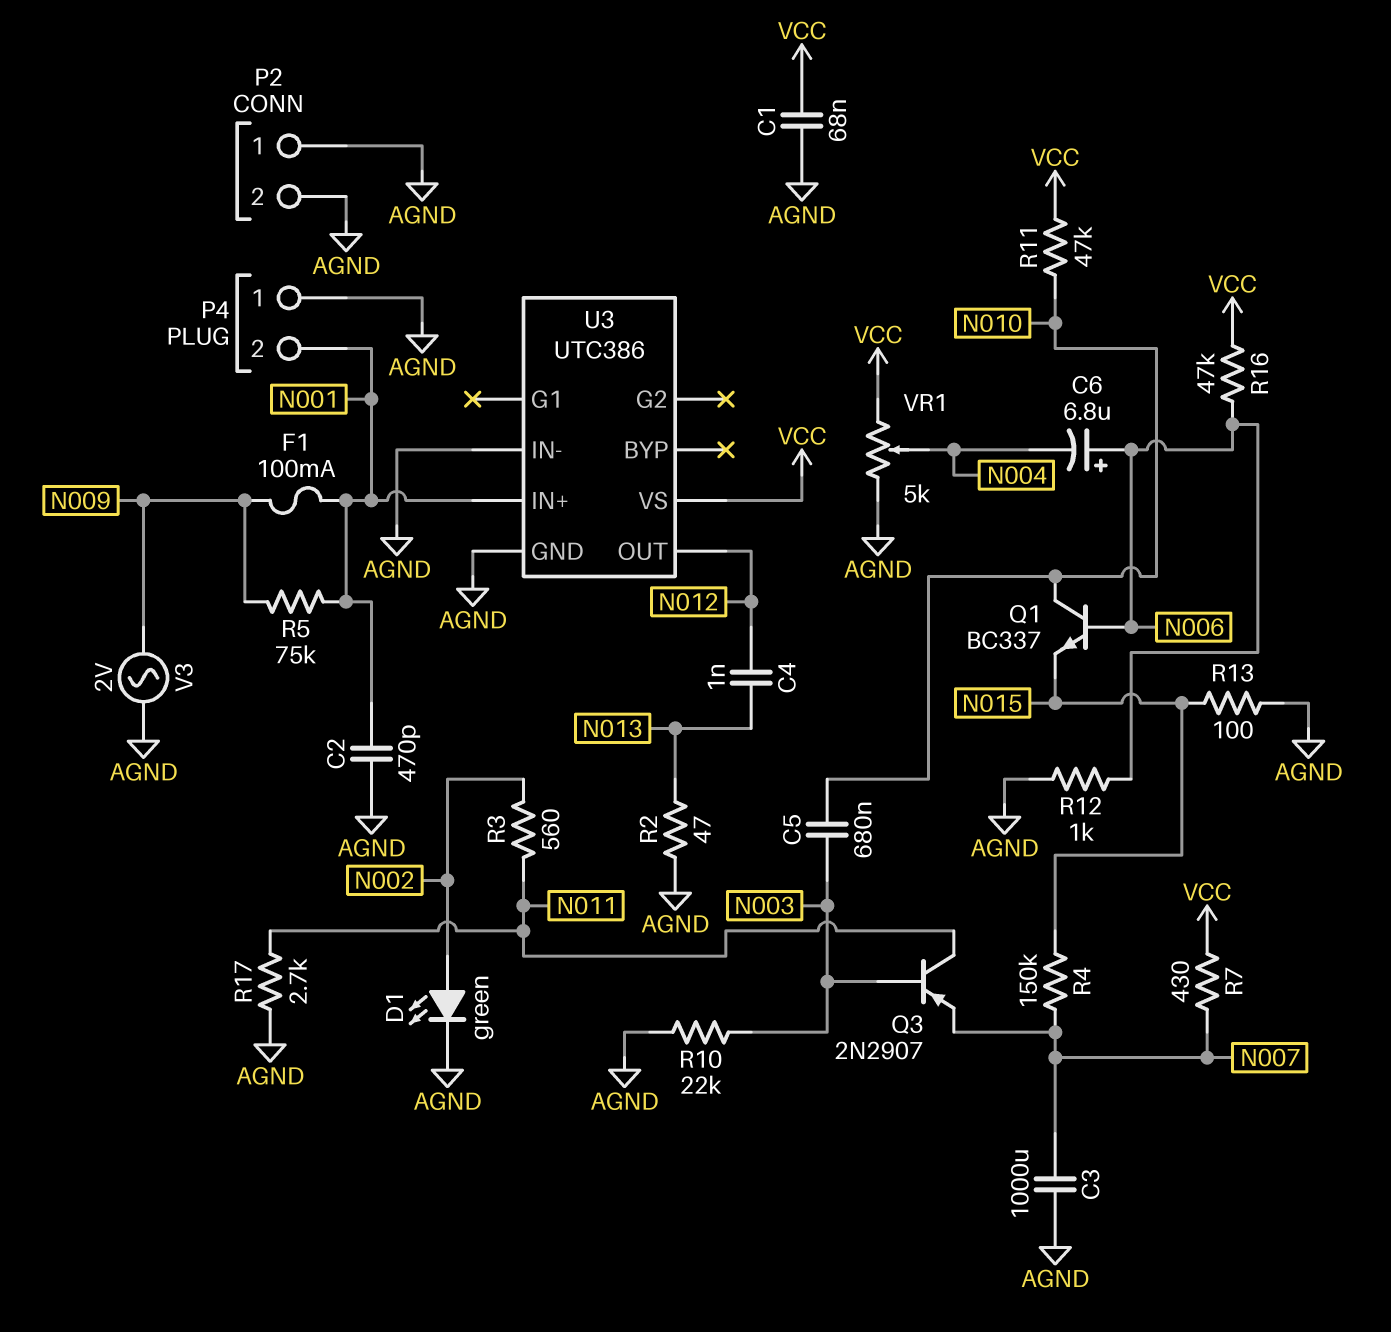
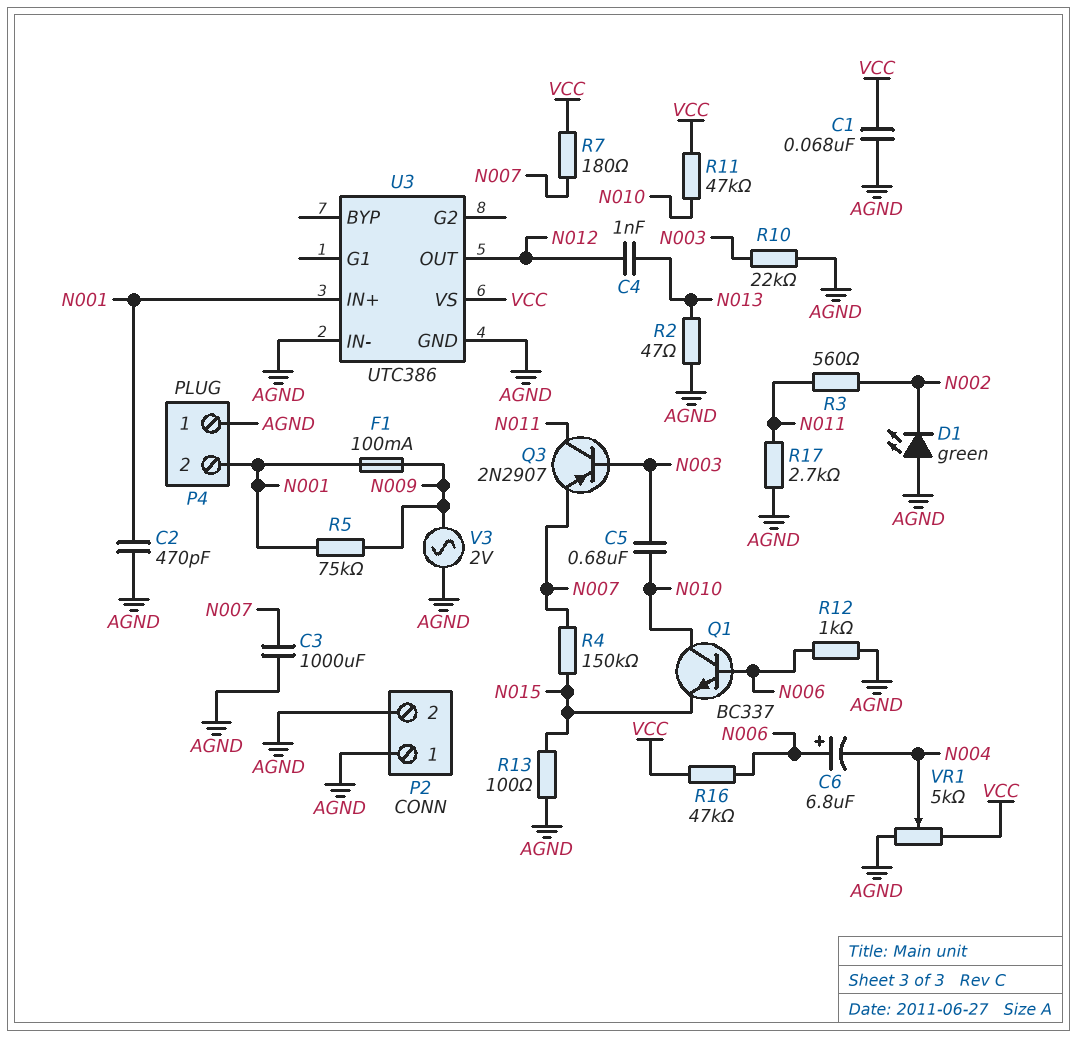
D1: LED green (A N002, K AGND) -> LED green (A AGND, K N002)
R7: 430 (N007, VCC) -> 180 (N007, VCC)

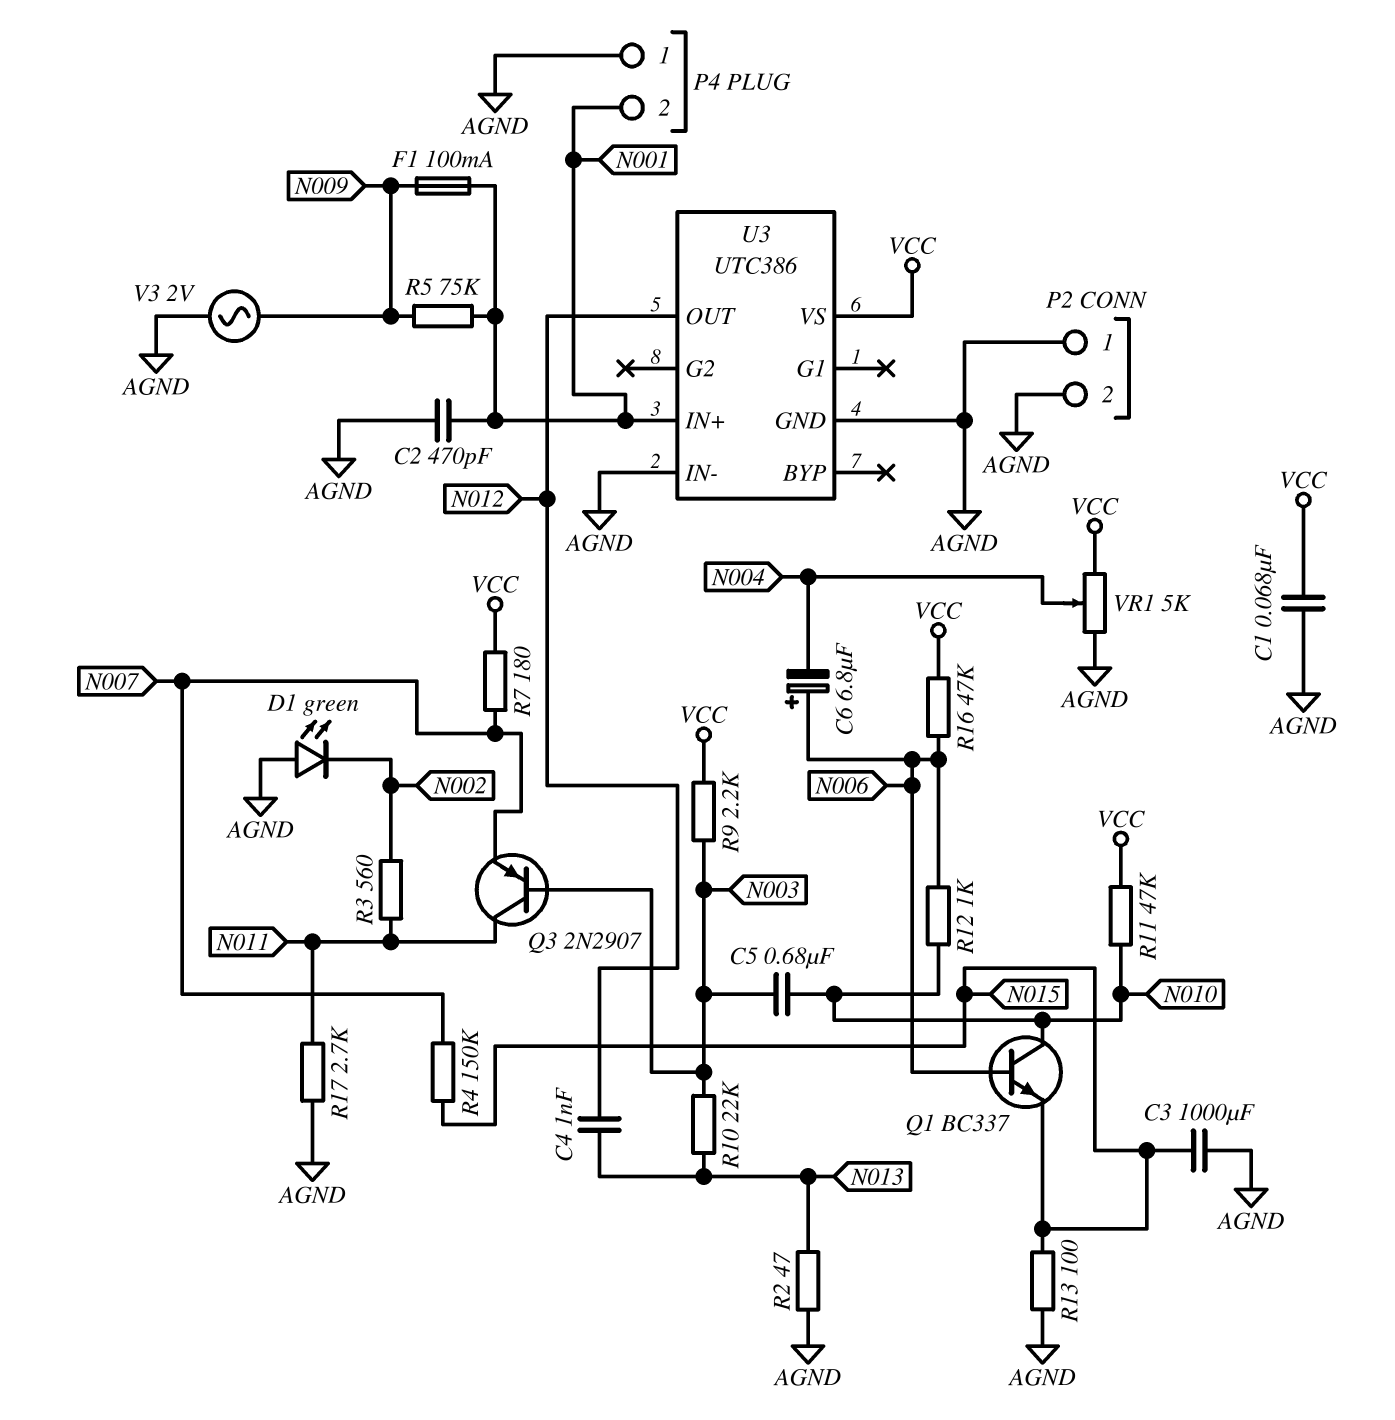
C3: 1000uF (AGND, N007) -> 1000uF (AGND, N015)
R9: none -> 2.2k (N003, VCC)
R10: 22k (AGND, N003) -> 22k (N003, N013)
R12: 1k (AGND, N006) -> 1k (N006, N010)

